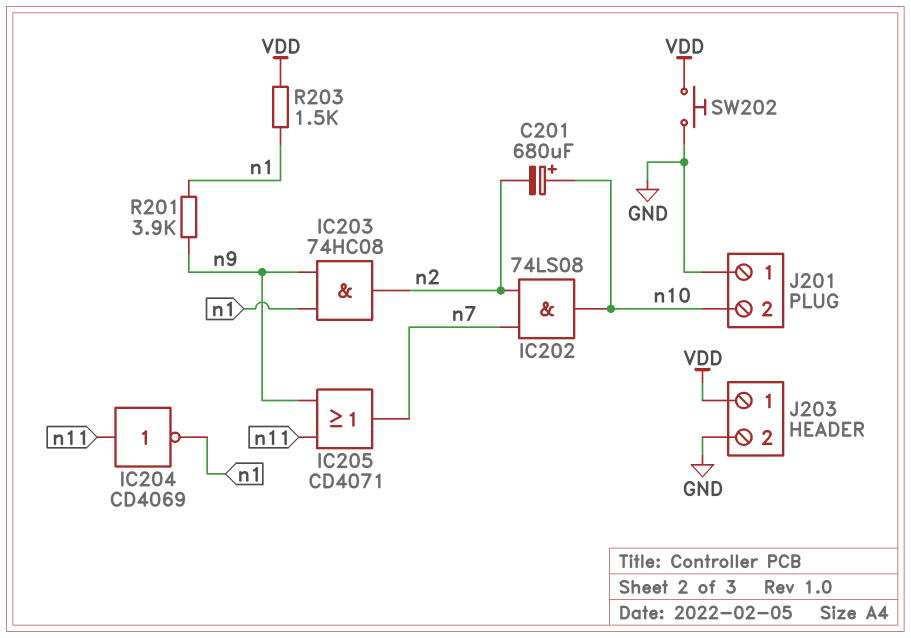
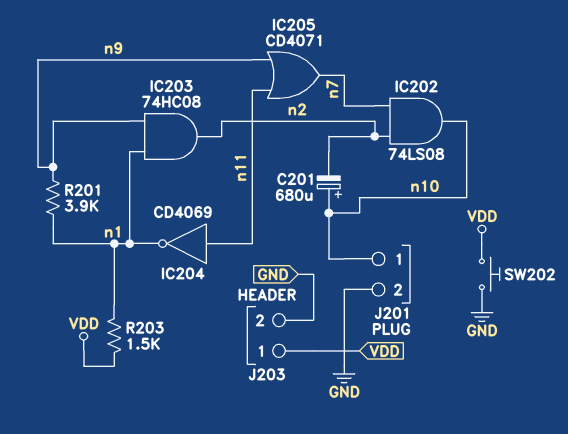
J201 pin 1: GND -> n10
J201 pin 2: n10 -> GND

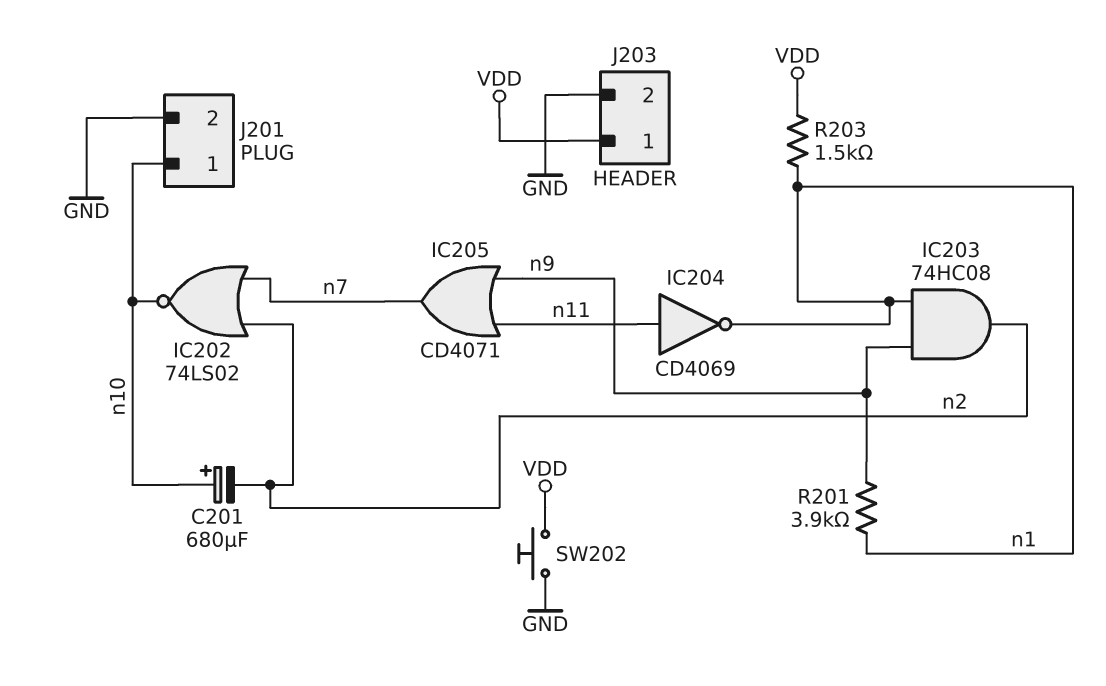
IC202: AND 74LS08 (in n2, in n7, out n10) -> NOR 74LS02 (in n2, in n7, out n10)

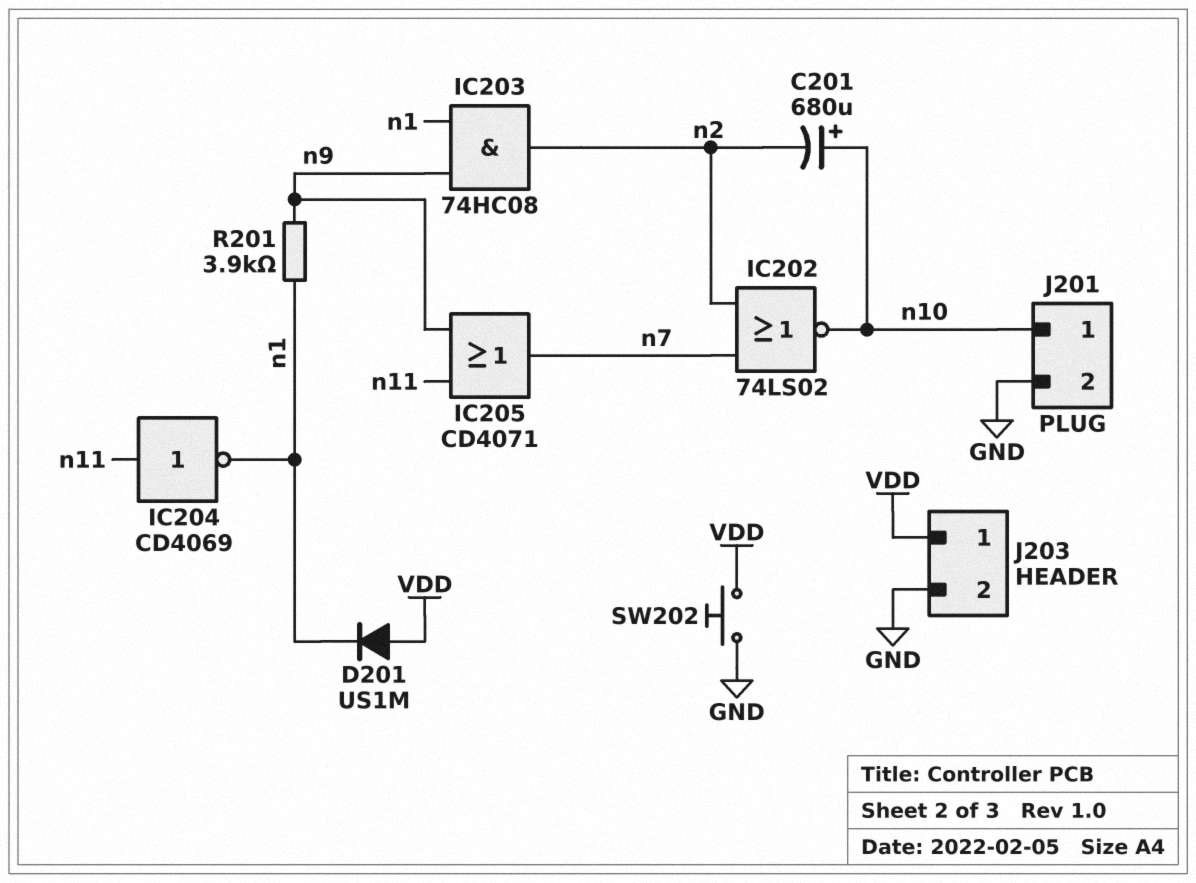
D201: none -> diode US1M (A VDD, K n1)
R203: 1.5k (VDD, n1) -> none

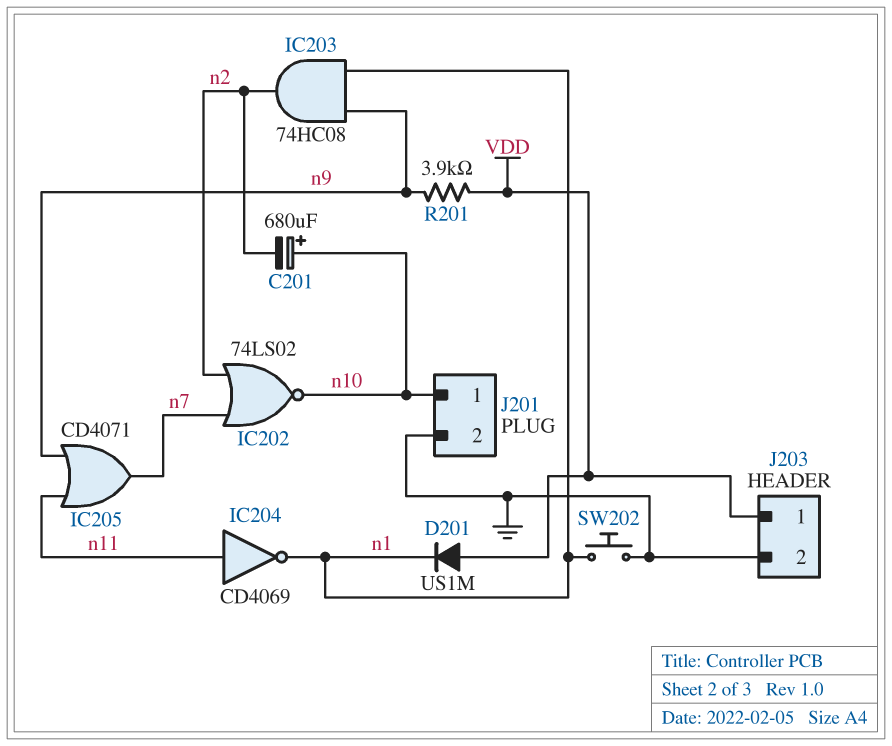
R201: 3.9k (n1, n9) -> 3.9k (VDD, n9)
SW202: button (GND, VDD) -> button (GND, n1)

